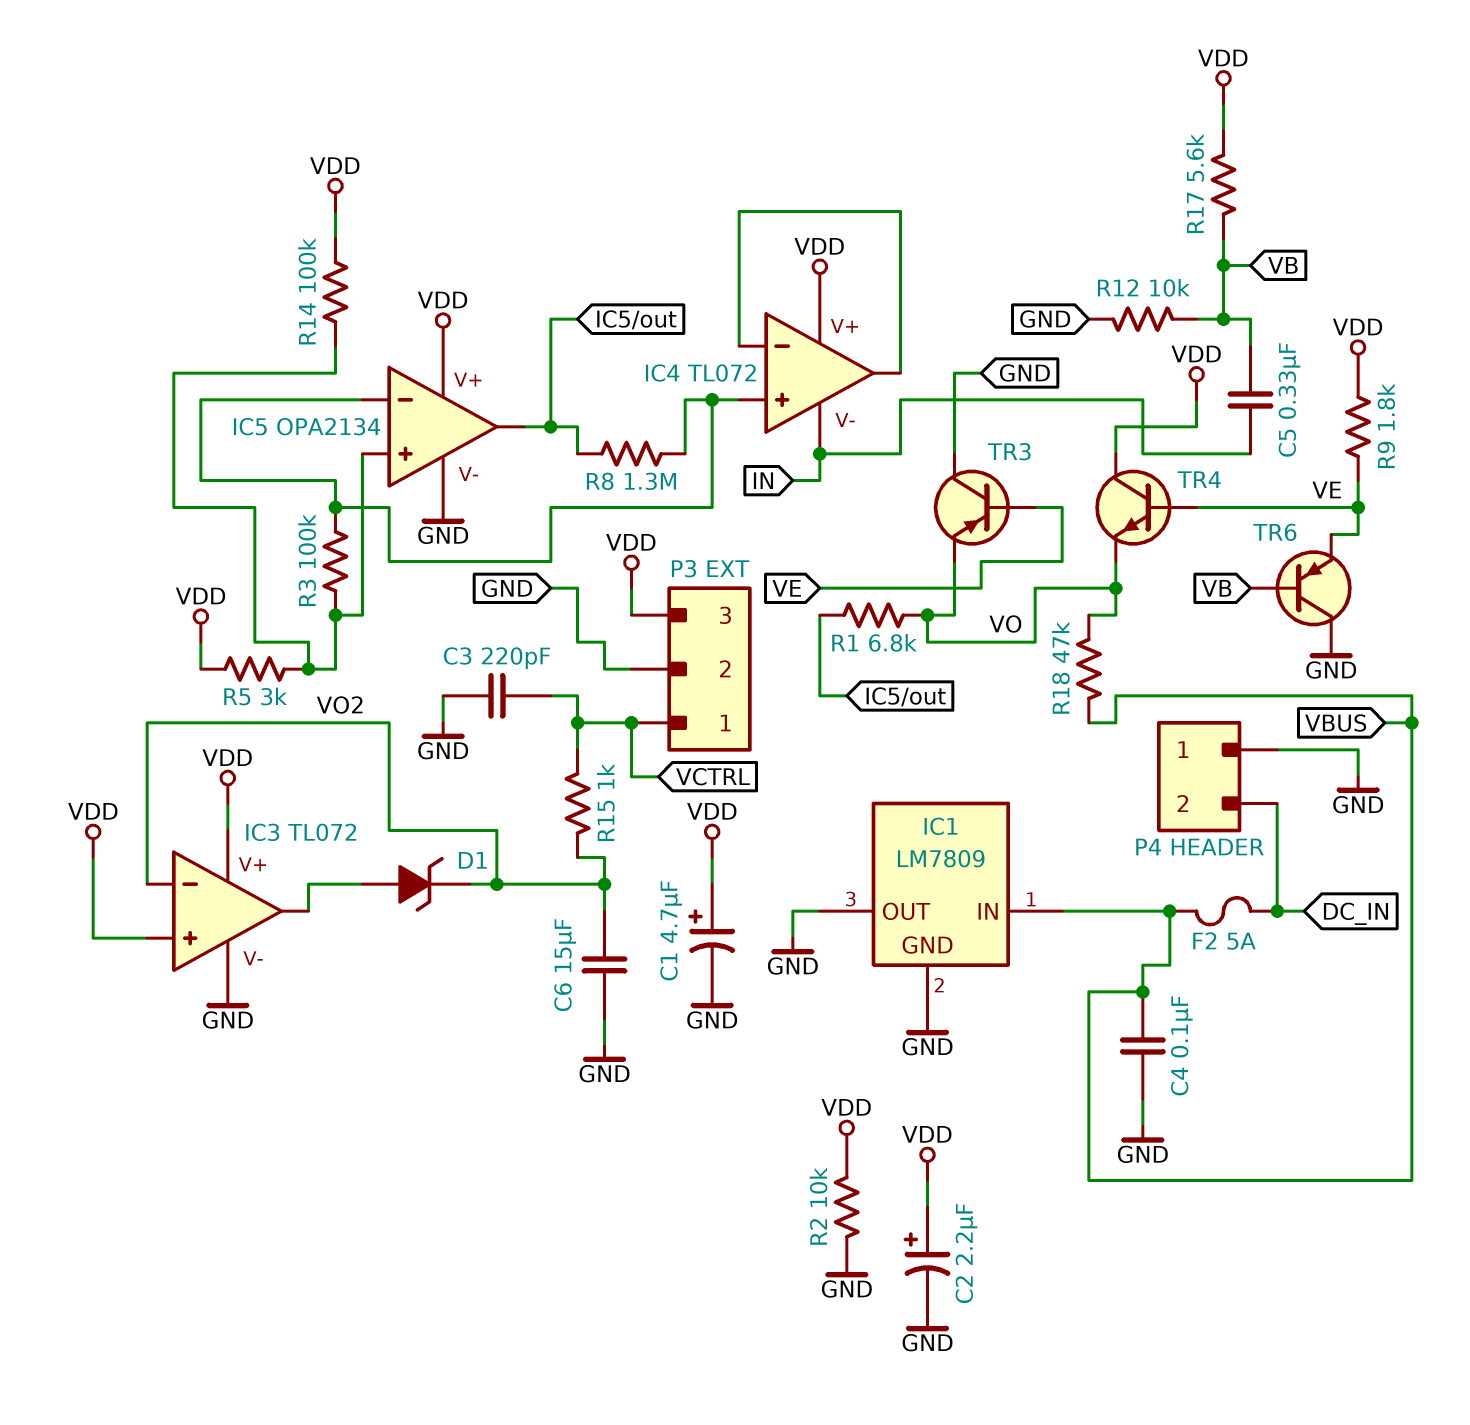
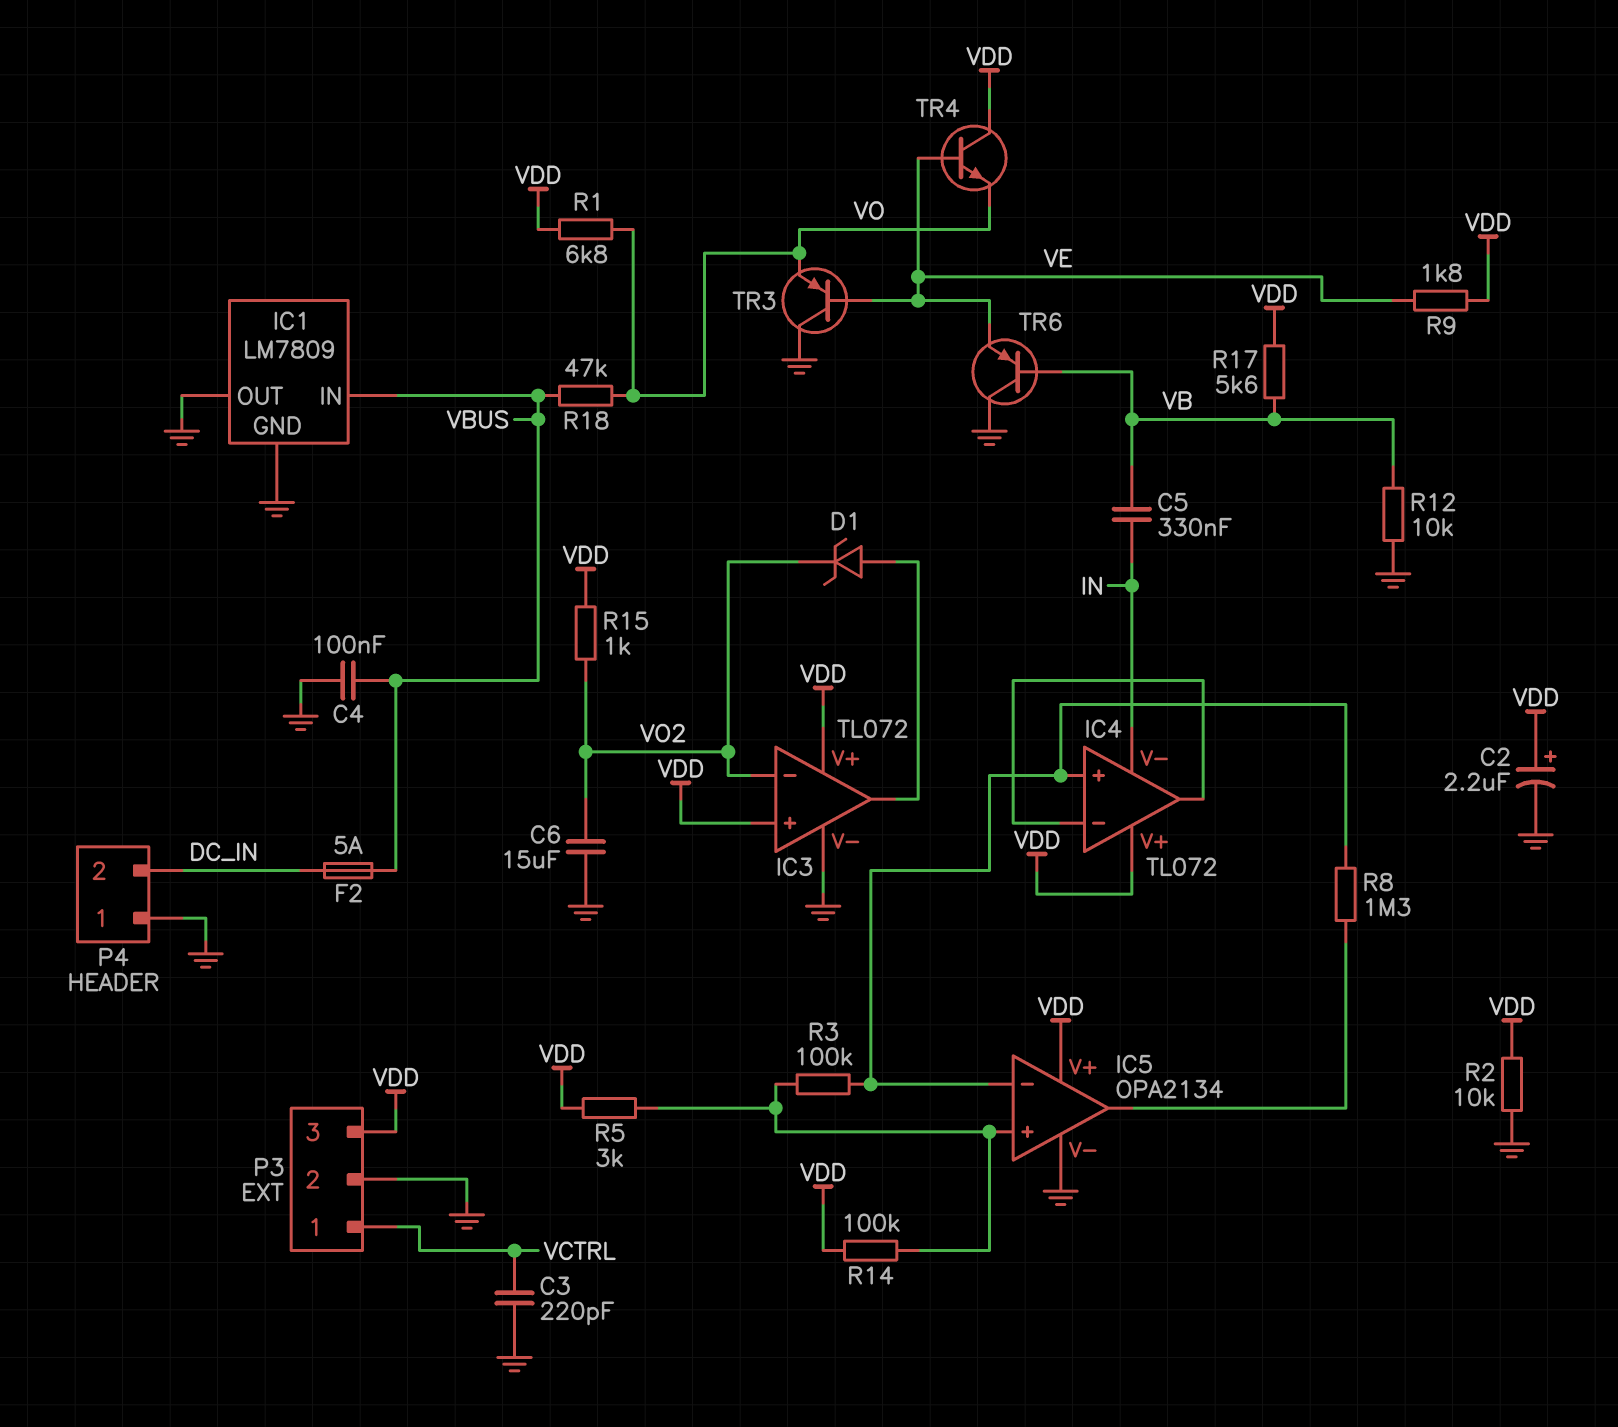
C1: 4.7uF (plus VDD, minus GND) -> none
R1: 6.8k (IC5/out, VO) -> 6.8k (VDD, VO)
R15: 1k (VCTRL, VO2) -> 1k (VDD, VO2)

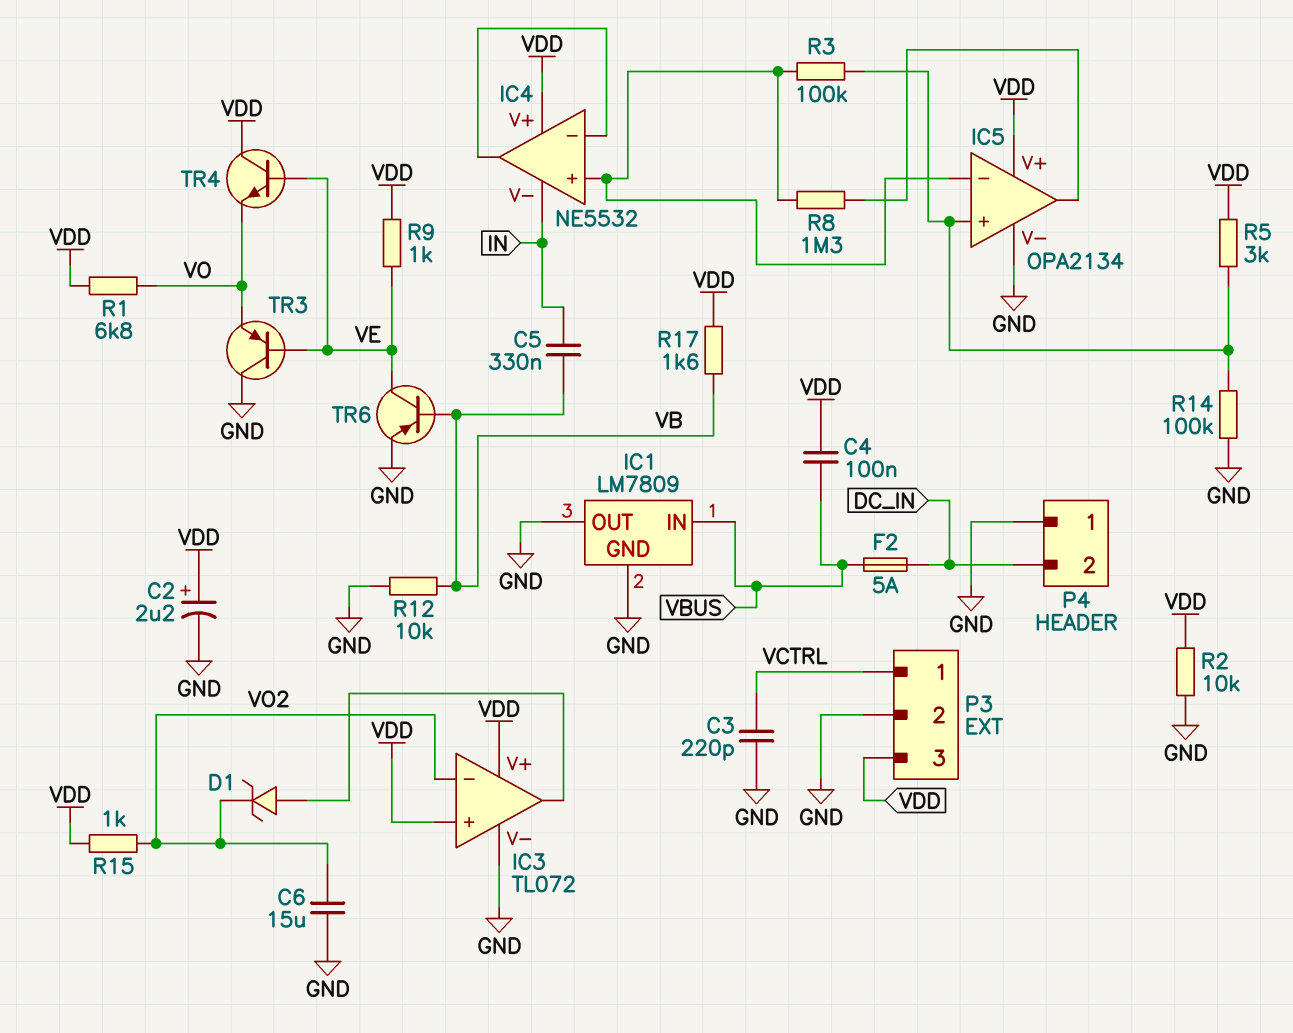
C4: 100nF (GND, VBUS) -> 100nF (VBUS, VDD)
IC4: TL072 -> NE5532
R9: 1.8k (VDD, VE) -> 1k (VDD, VE)
R14: 100k (IC5/in+, VDD) -> 100k (GND, IC5/in+)
R17: 5.6k (VB, VDD) -> 1.6k (VB, VDD)
R18: 47k (VBUS, VO) -> none
TR6: PNP (B VB, C GND, E VE) -> PNP (B VB, C VE, E GND)

